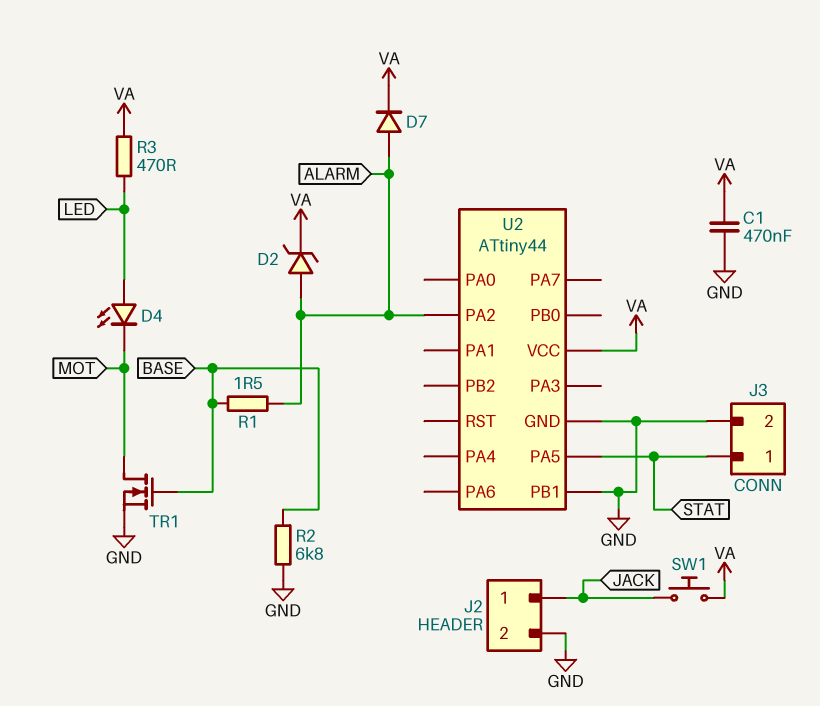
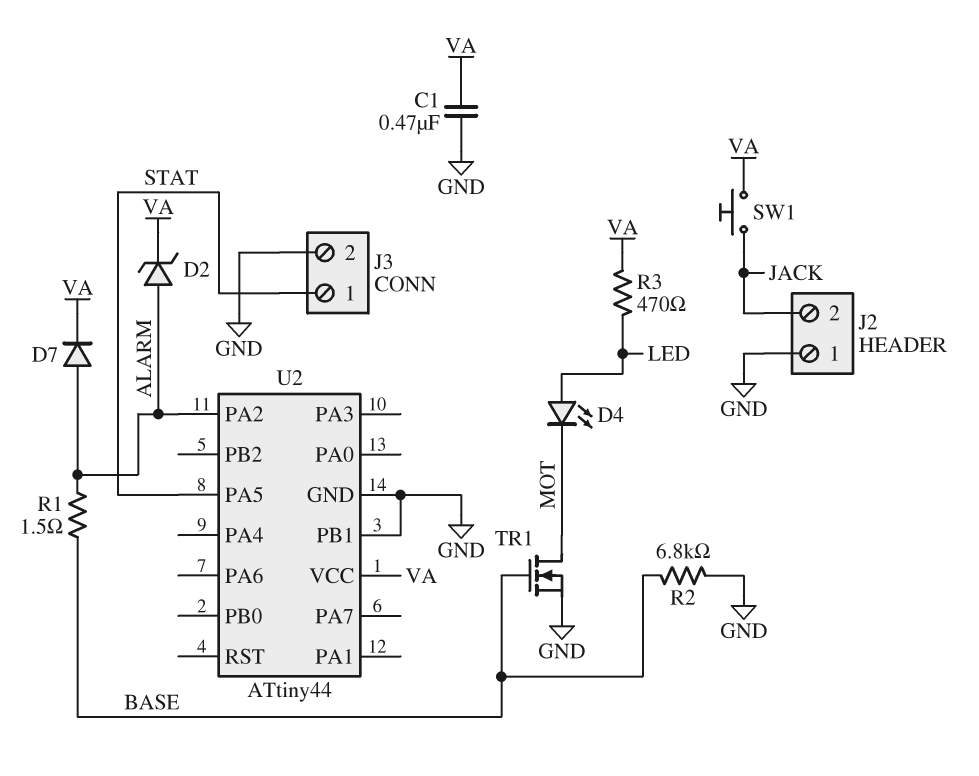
J2 pin 1: JACK -> GND
J2 pin 2: GND -> JACK

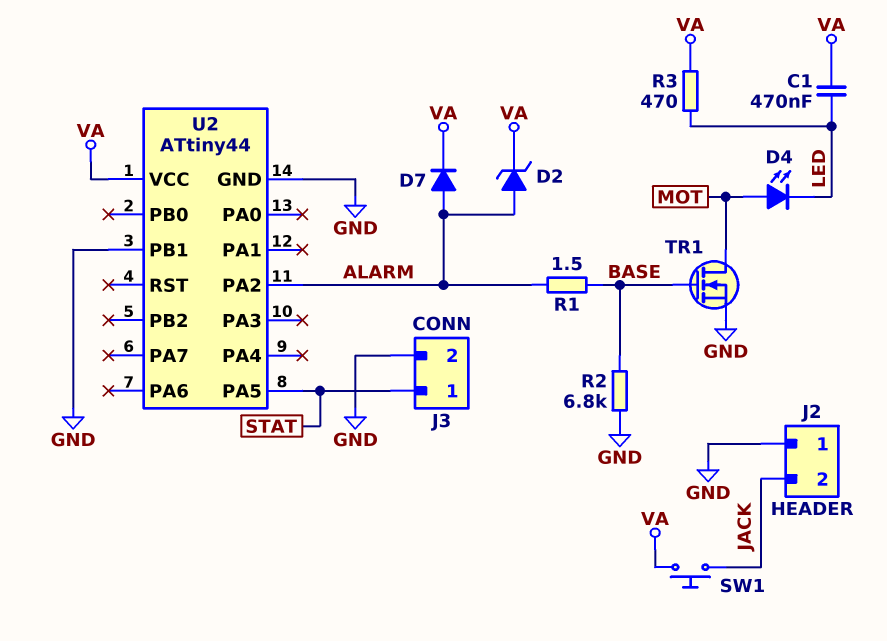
C1: 470nF (GND, VA) -> 470nF (LED, VA)
D4: LED (A LED, K MOT) -> LED (A MOT, K LED)

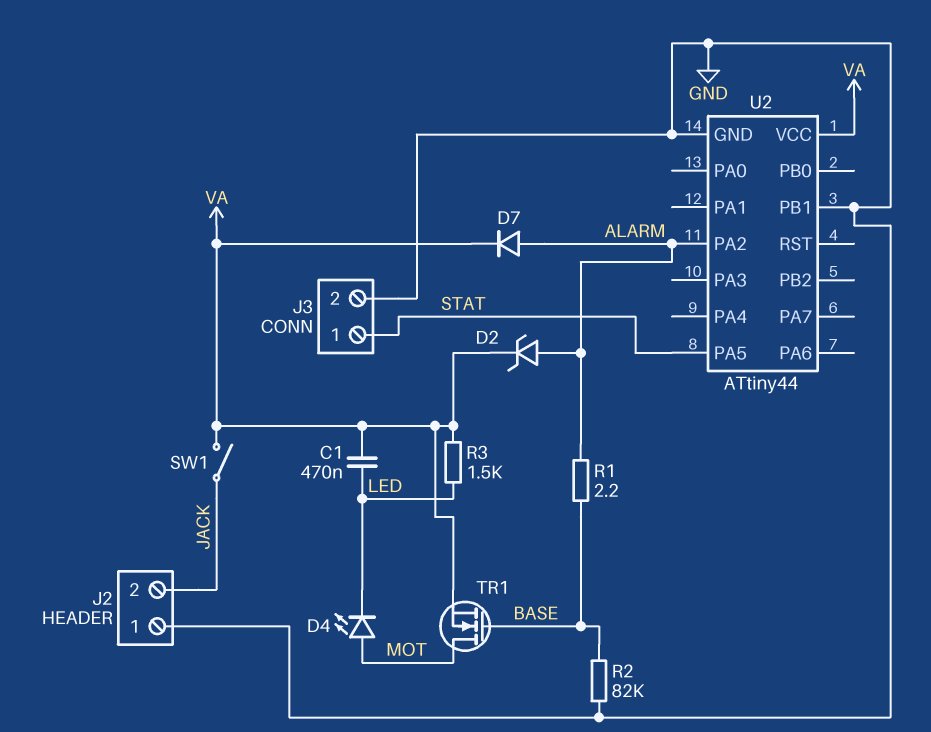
R1: 1.5 (ALARM, BASE) -> 2.2 (ALARM, BASE)
R2: 6.8k (BASE, GND) -> 82k (BASE, GND)
R3: 470 (LED, VA) -> 1.5k (LED, VA)
SW1: button (JACK, VA) -> switch (JACK, VA)
TR1: NMOS (G BASE, D MOT, S GND) -> NMOS (G BASE, D MOT, S VA)

